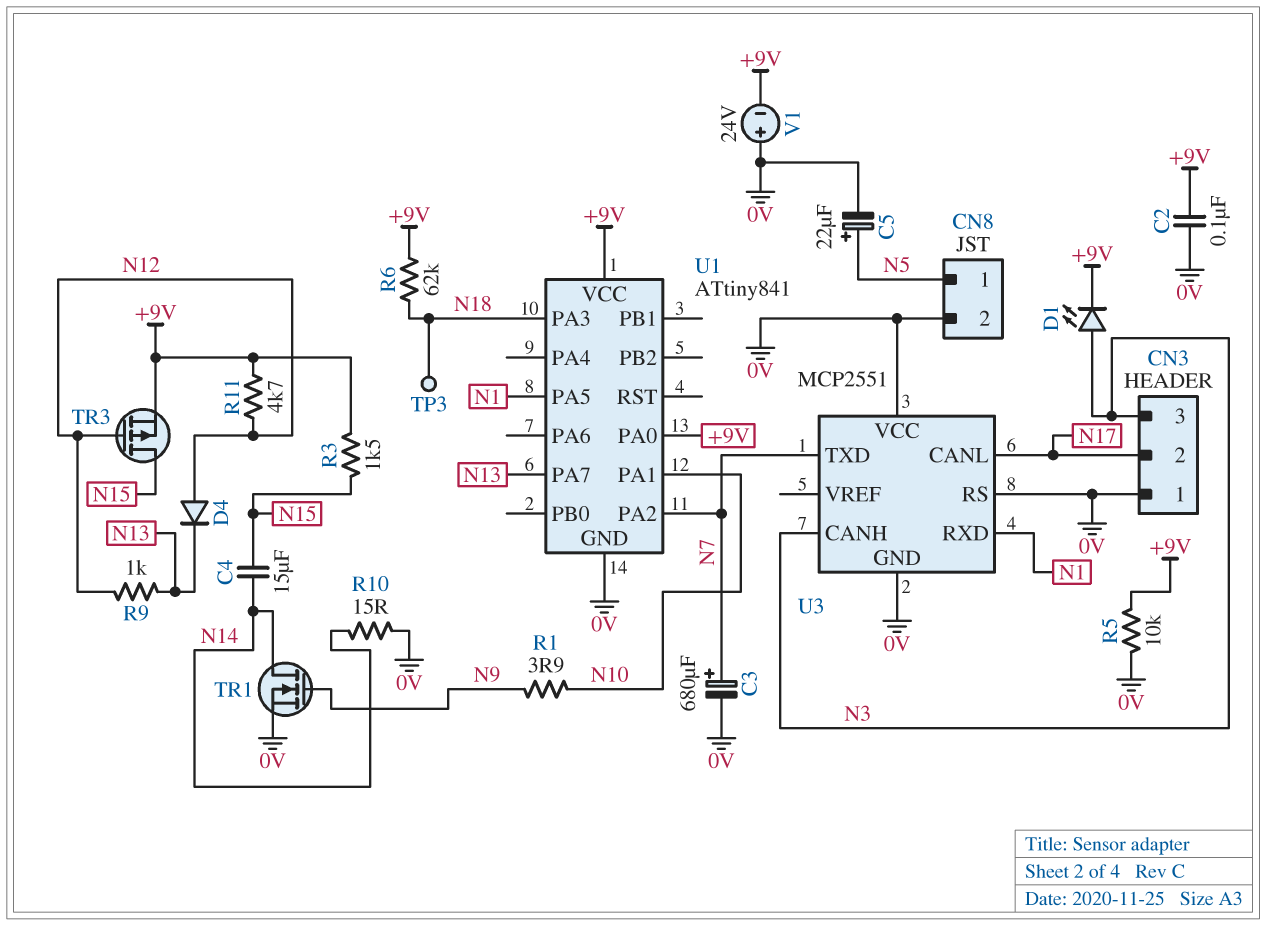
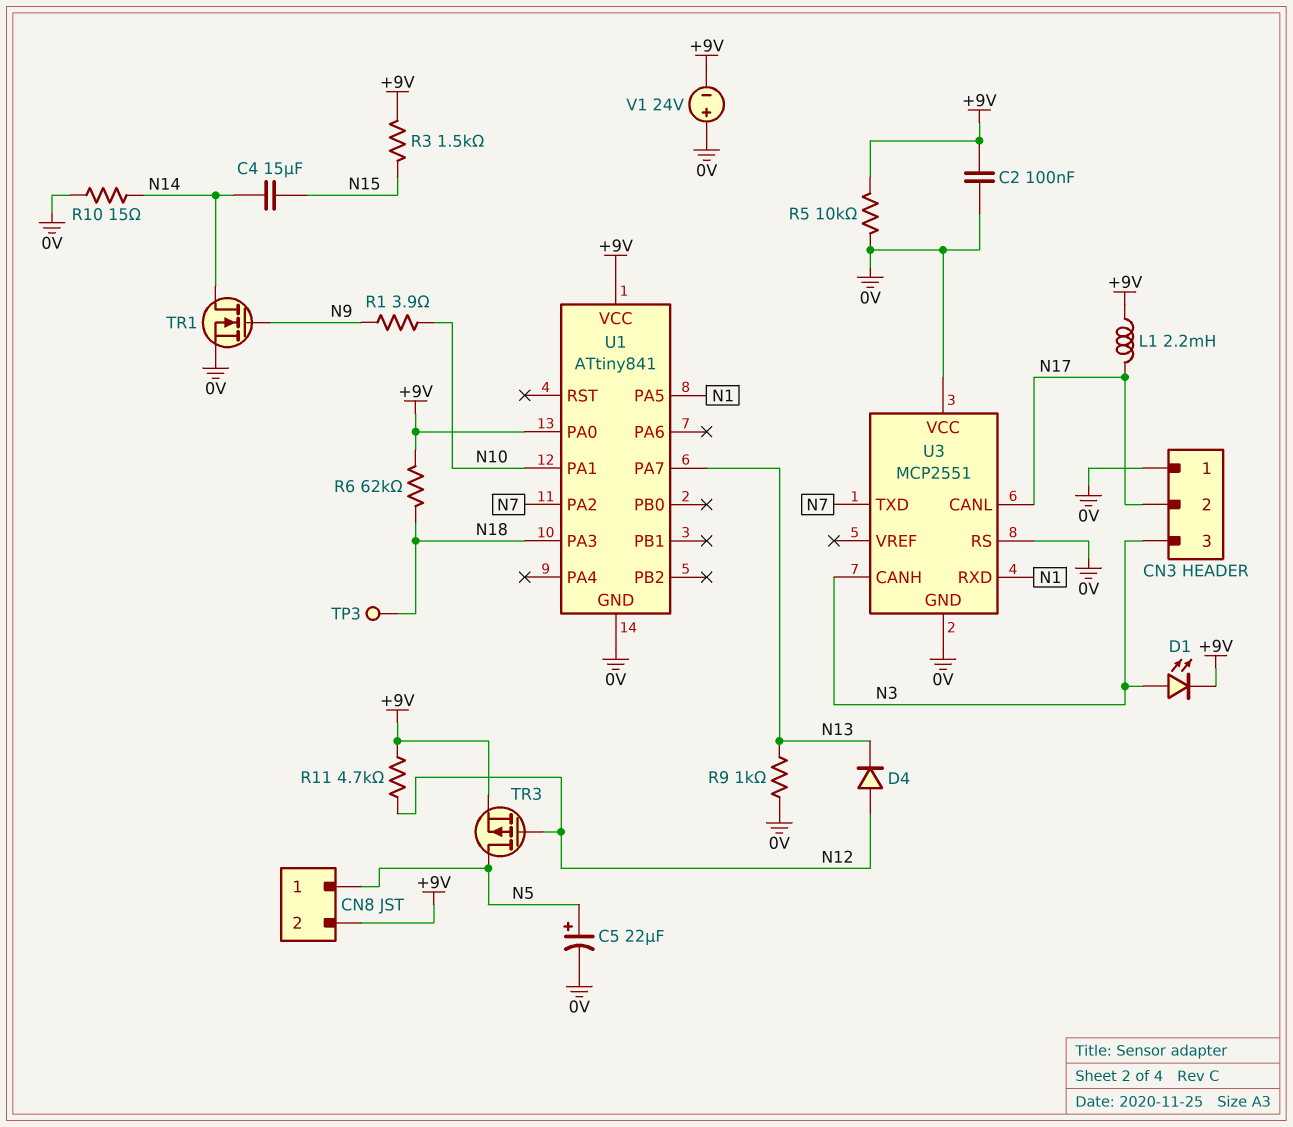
C3: 680uF (plus N7, minus 0V) -> none
CN8 pin 2: 0V -> +9V
L1: none -> 2.2mH (+9V, N17)
R9: 1k (N12, N13) -> 1k (0V, N13)
TR3: PMOS (G N12, D N15, S +9V) -> PMOS (G N12, D N5, S +9V)

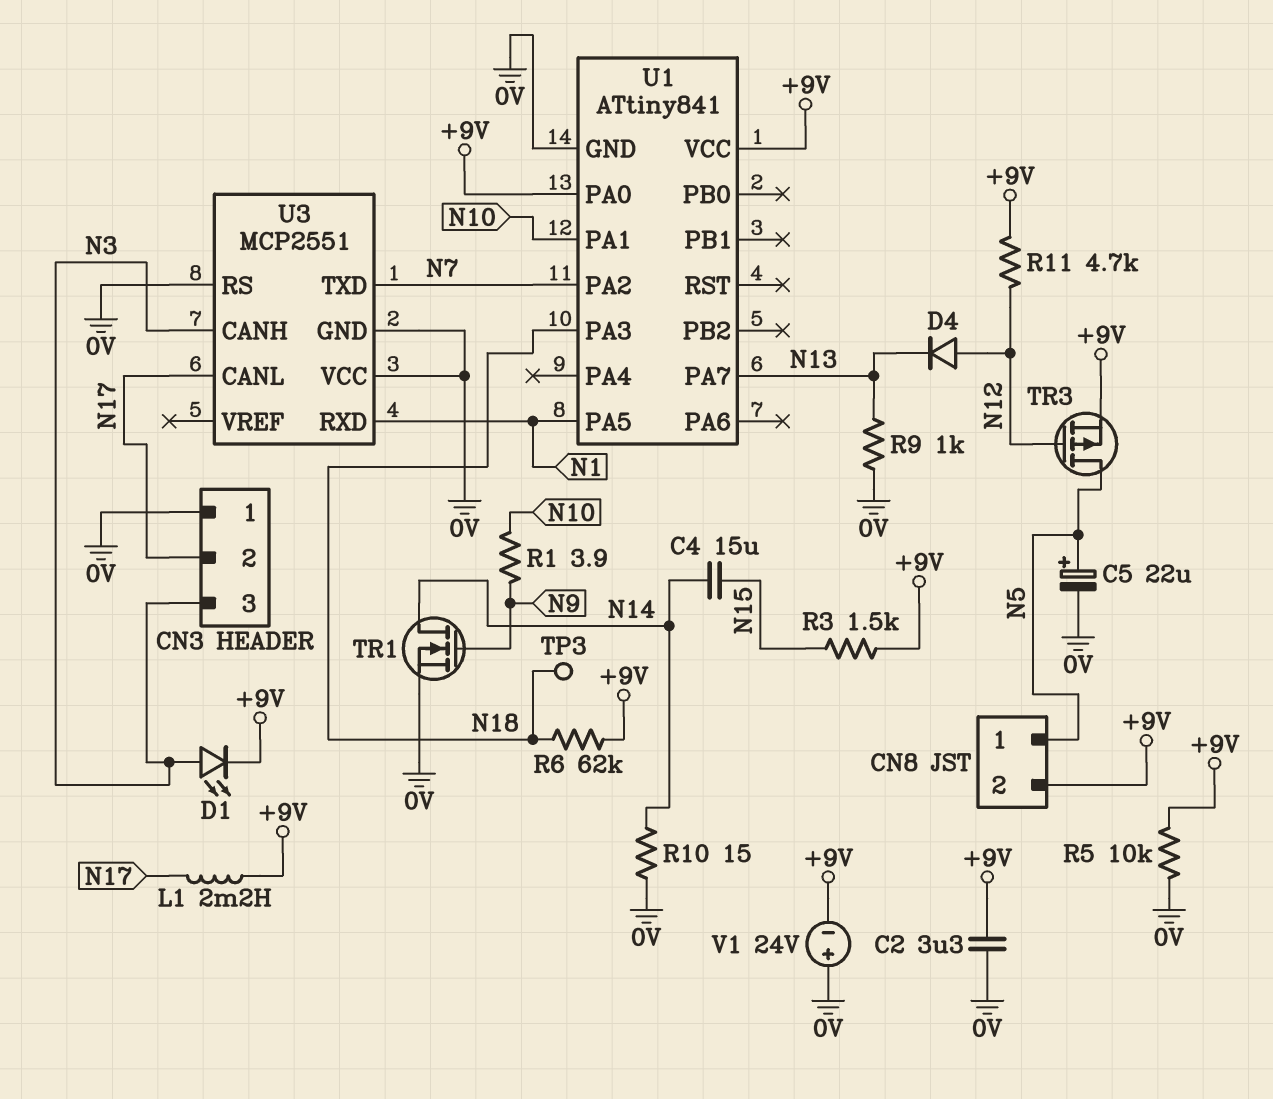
C2: 100nF (+9V, 0V) -> 3.3uF (+9V, 0V)

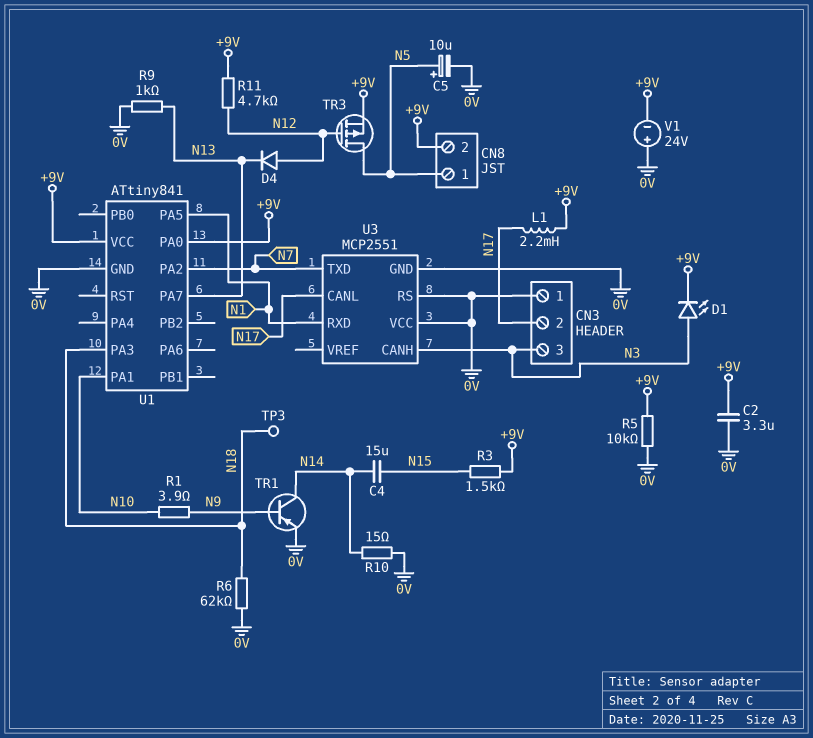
C5: 22uF (plus N5, minus 0V) -> 10uF (plus N5, minus 0V)
R6: 62k (+9V, N18) -> 62k (0V, N18)
TR1: NMOS (G N9, D N14, S 0V) -> PNP (B N9, C N14, E 0V)

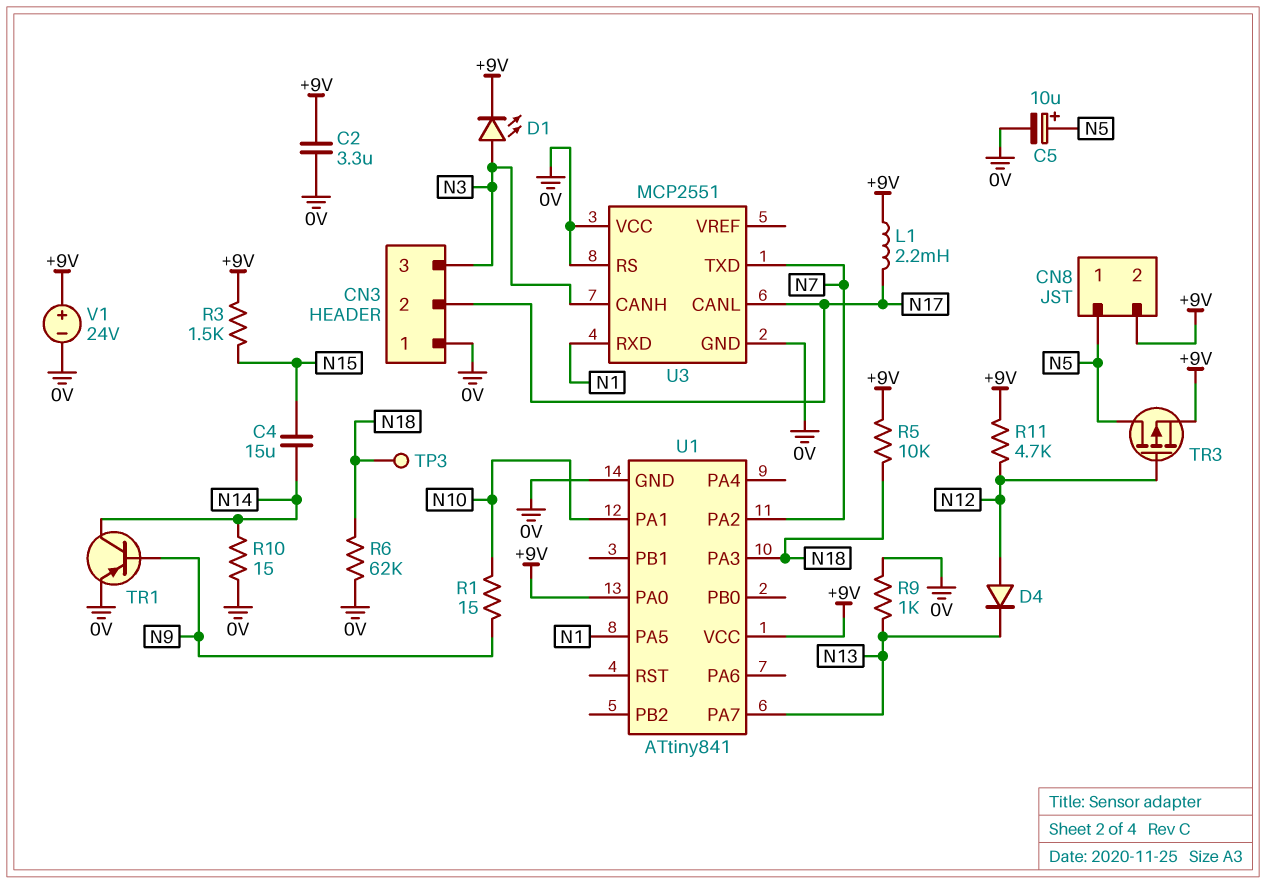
R1: 3.9 (N9, N10) -> 15 (N9, N10)
R5: 10k (+9V, 0V) -> 10k (+9V, N18)
V1: 24V (plus 0V, minus +9V) -> 24V (plus +9V, minus 0V)

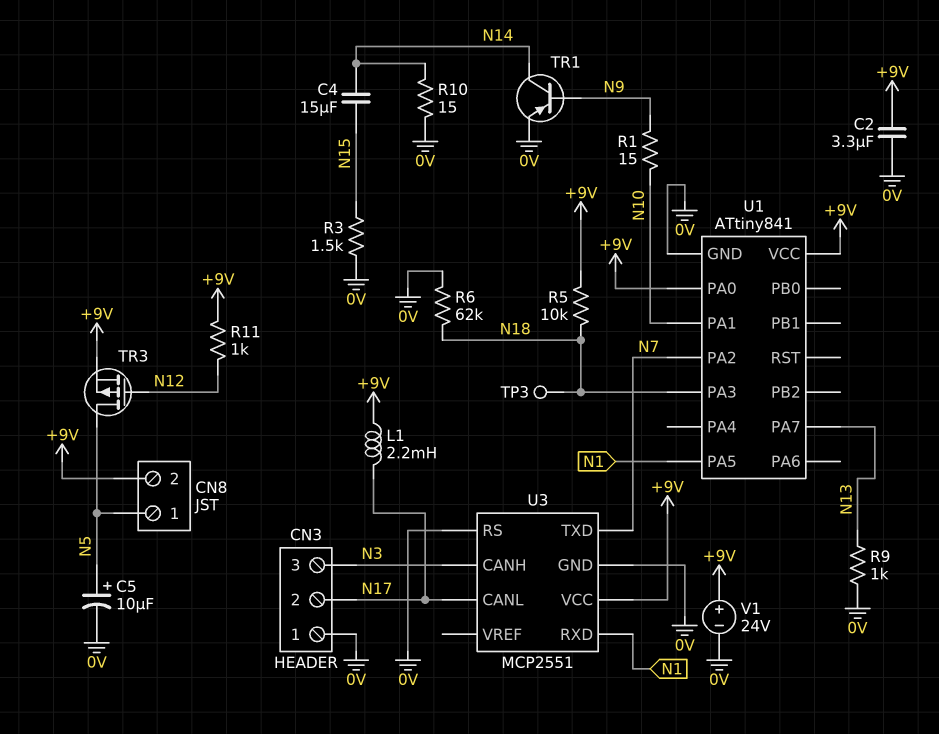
D1: LED (A N3, K +9V) -> none
D4: diode (A N12, K N13) -> none
R3: 1.5k (+9V, N15) -> 1.5k (0V, N15)
R11: 4.7k (+9V, N12) -> 1k (+9V, N12)
U3 pin VCC: 0V -> +9V

